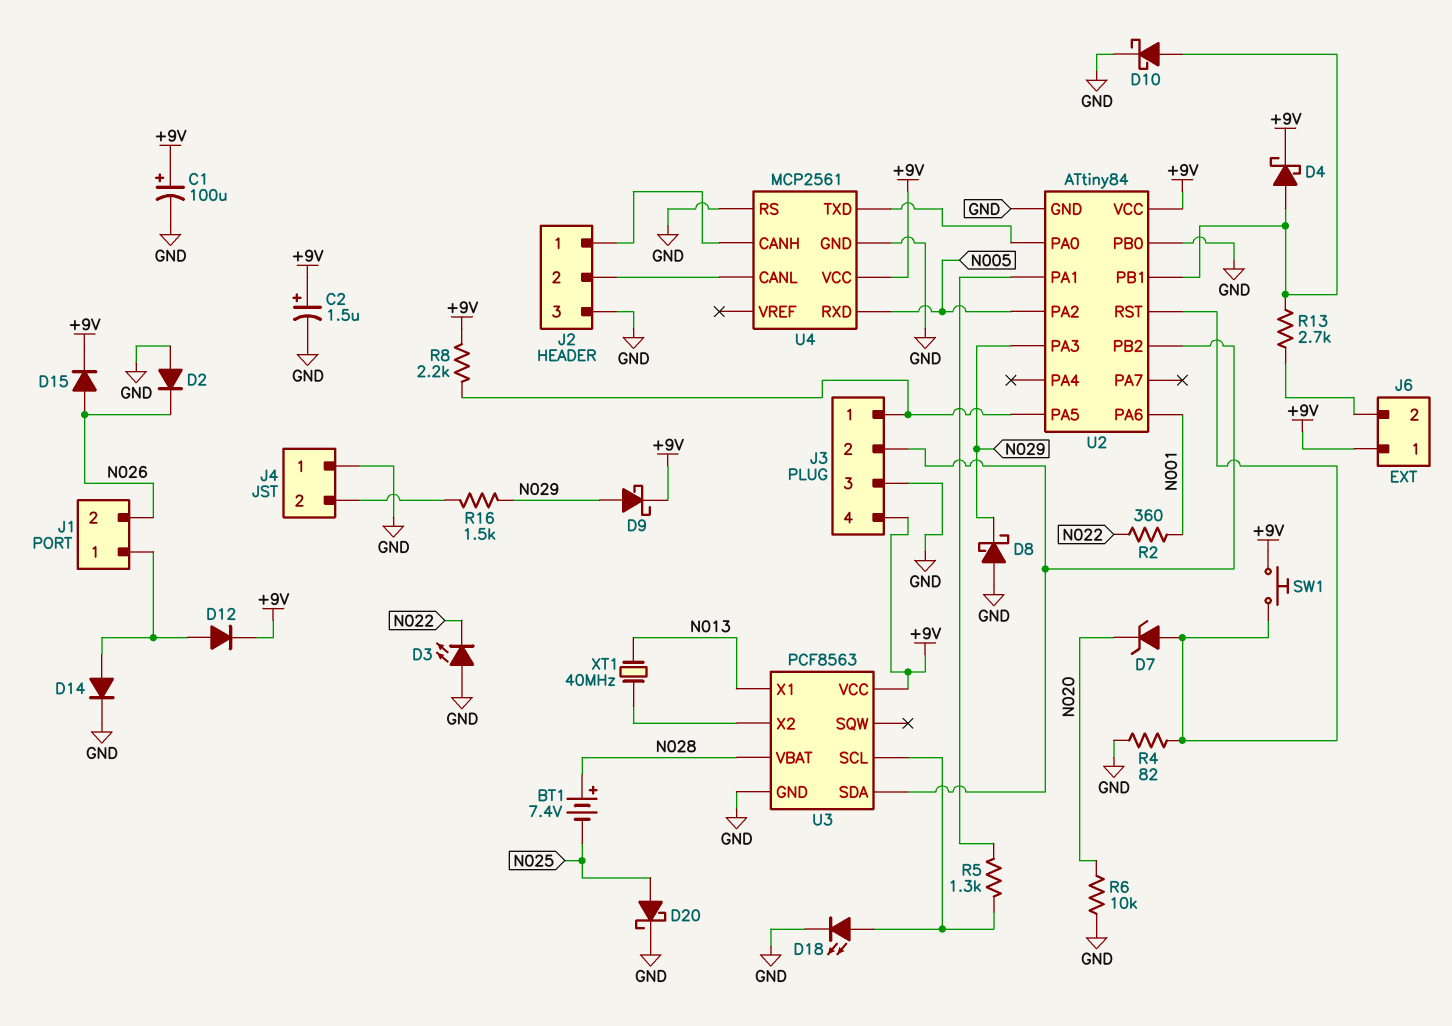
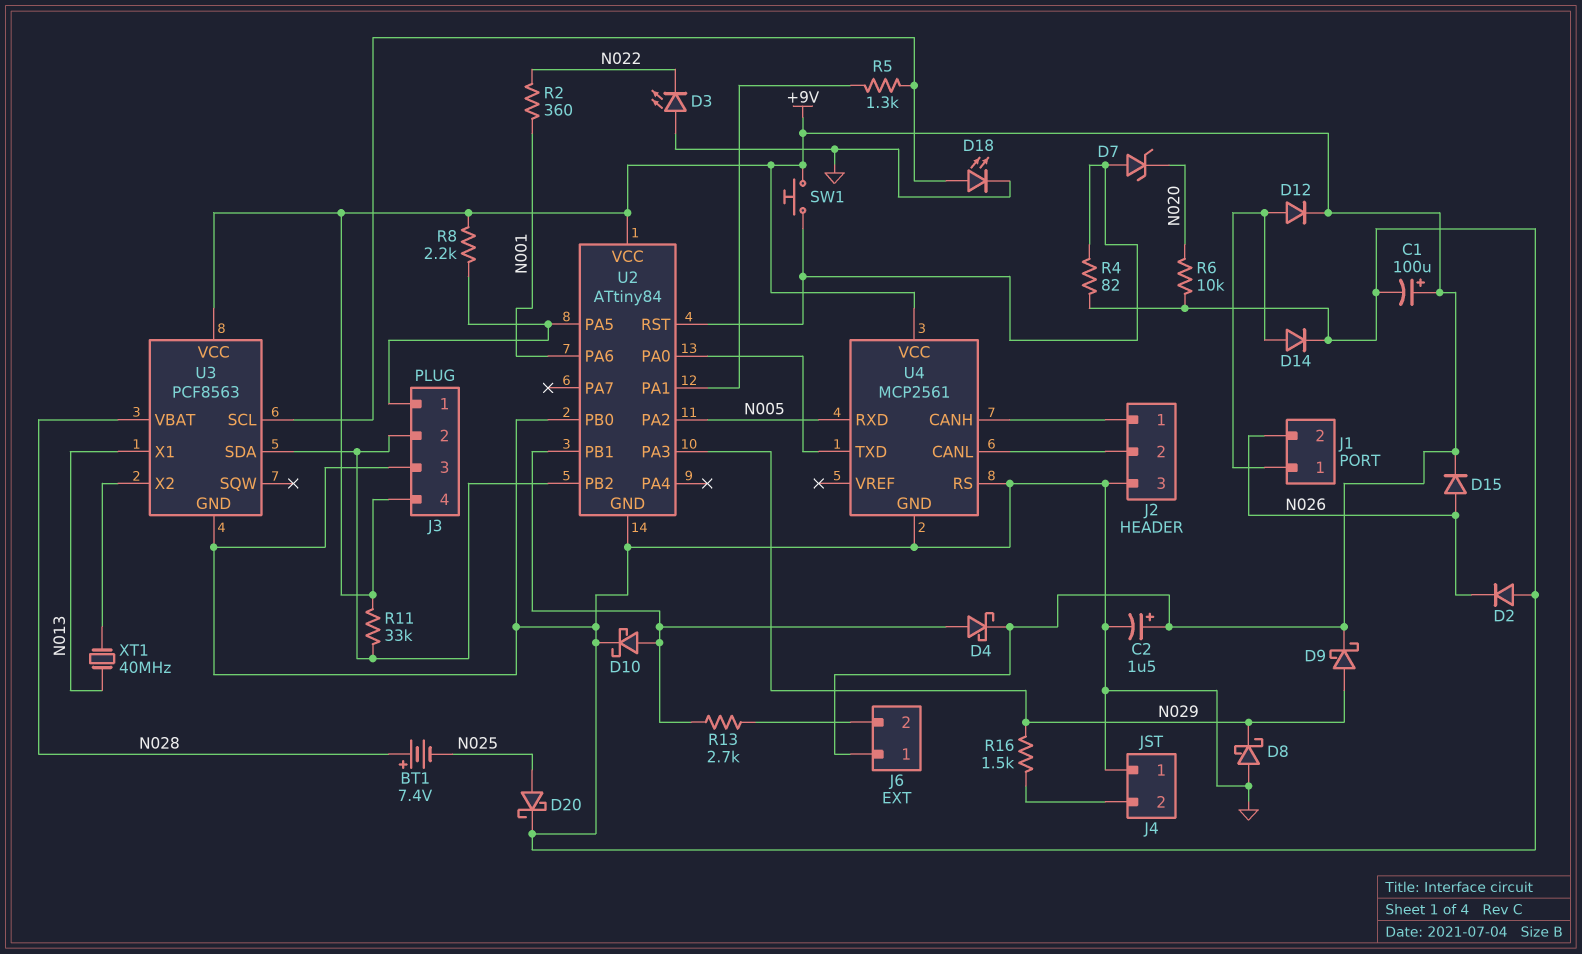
R11: none -> 33k (+9V, J3/2)

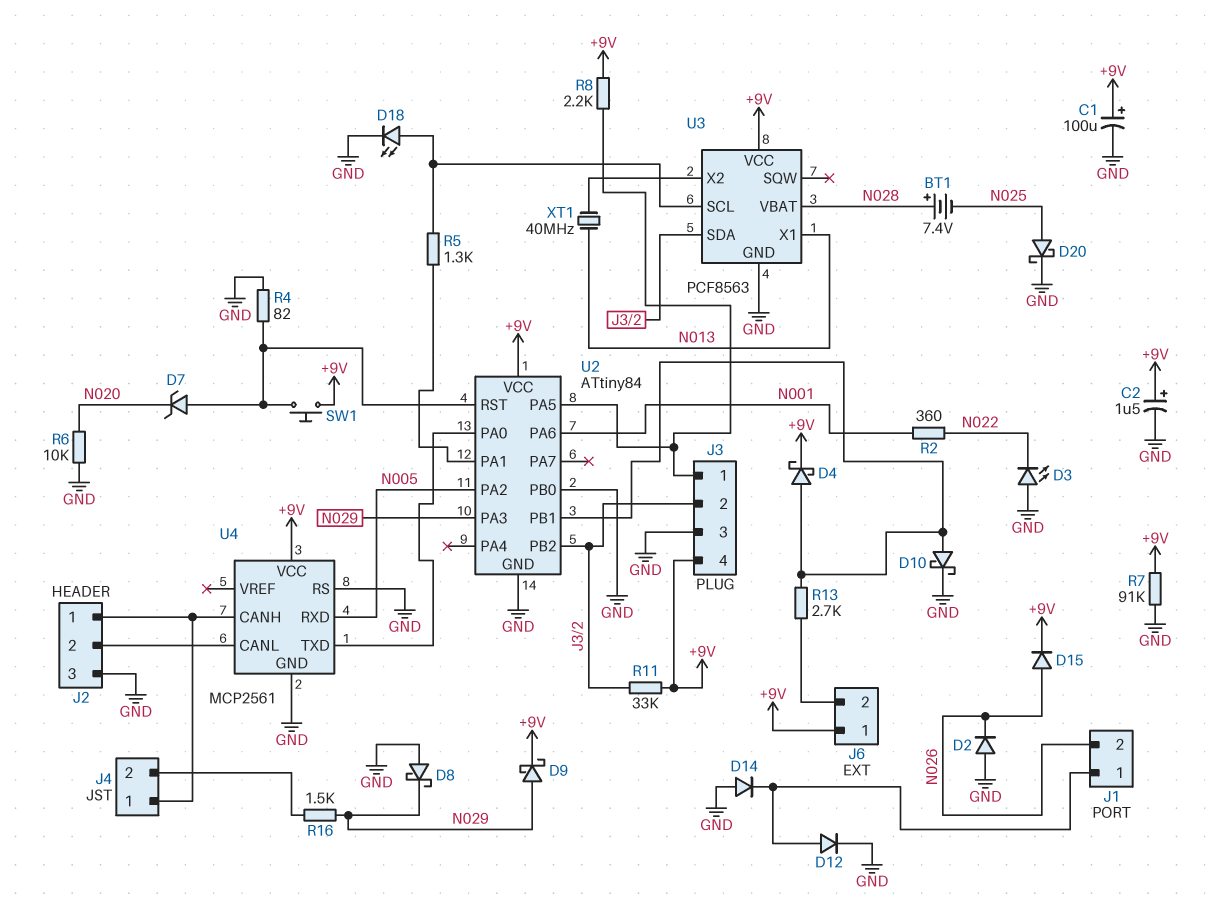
D12: diode (A J1/1, K +9V) -> diode (A J1/1, K GND)
D14: diode (A J1/1, K GND) -> diode (A GND, K J1/1)
J4 pin 1: GND -> J2/1
R7: none -> 91k (+9V, GND)

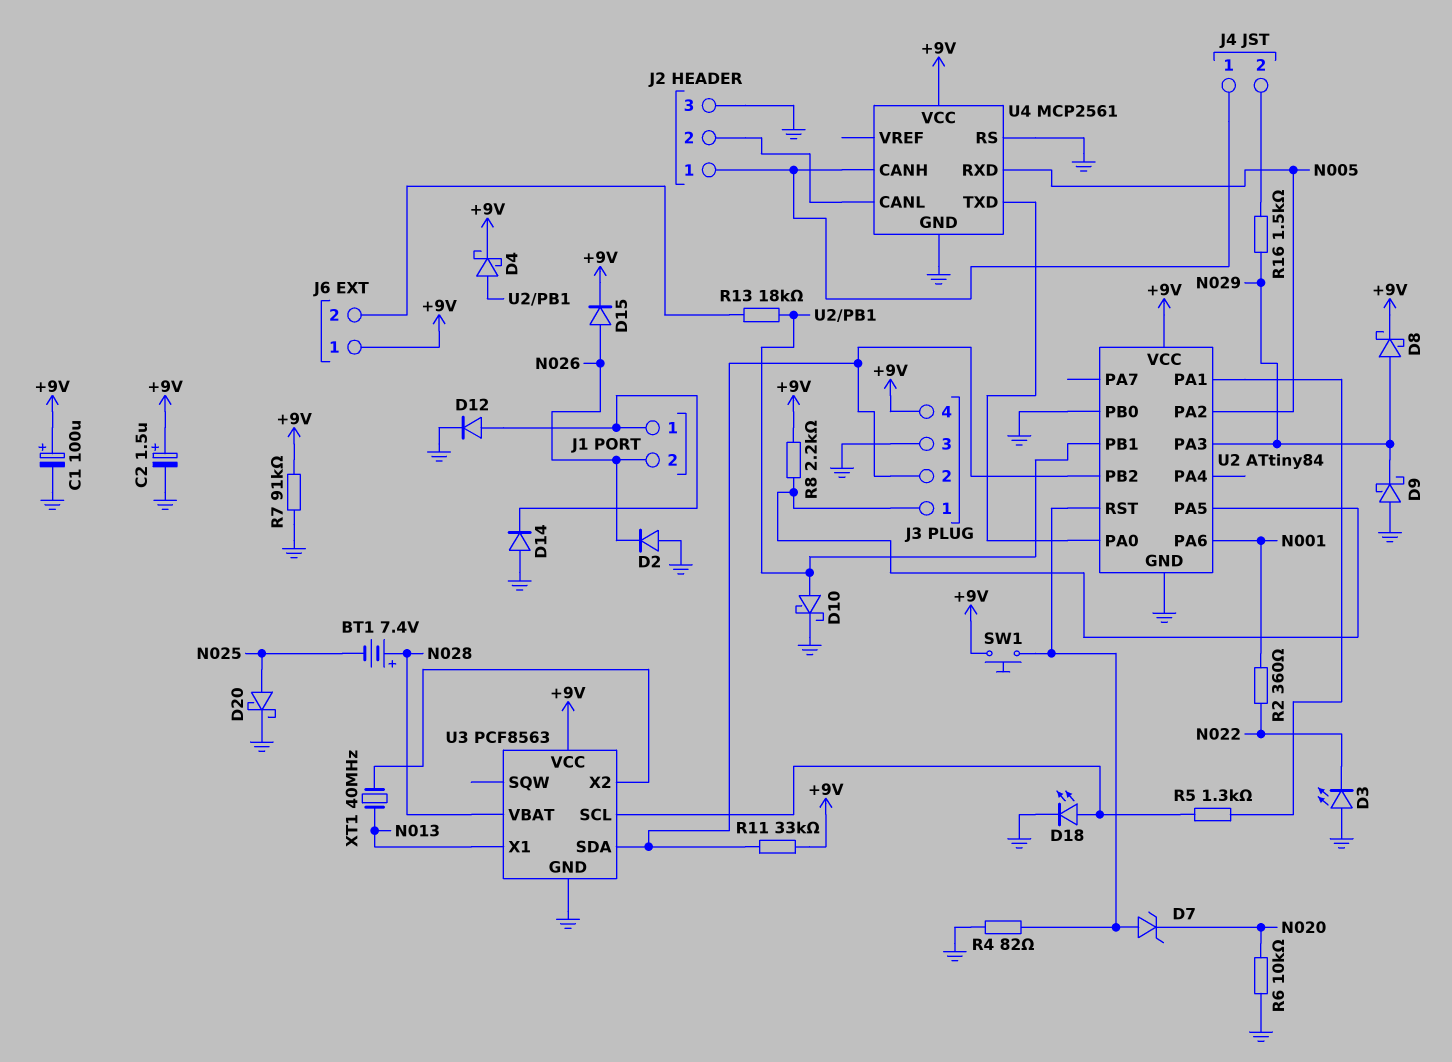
D8: schottky (A GND, K N029) -> schottky (A N029, K +9V)
D9: schottky (A N029, K +9V) -> schottky (A GND, K N029)
R13: 2.7k (J6/2, U2/PB1) -> 18k (J6/2, U2/PB1)

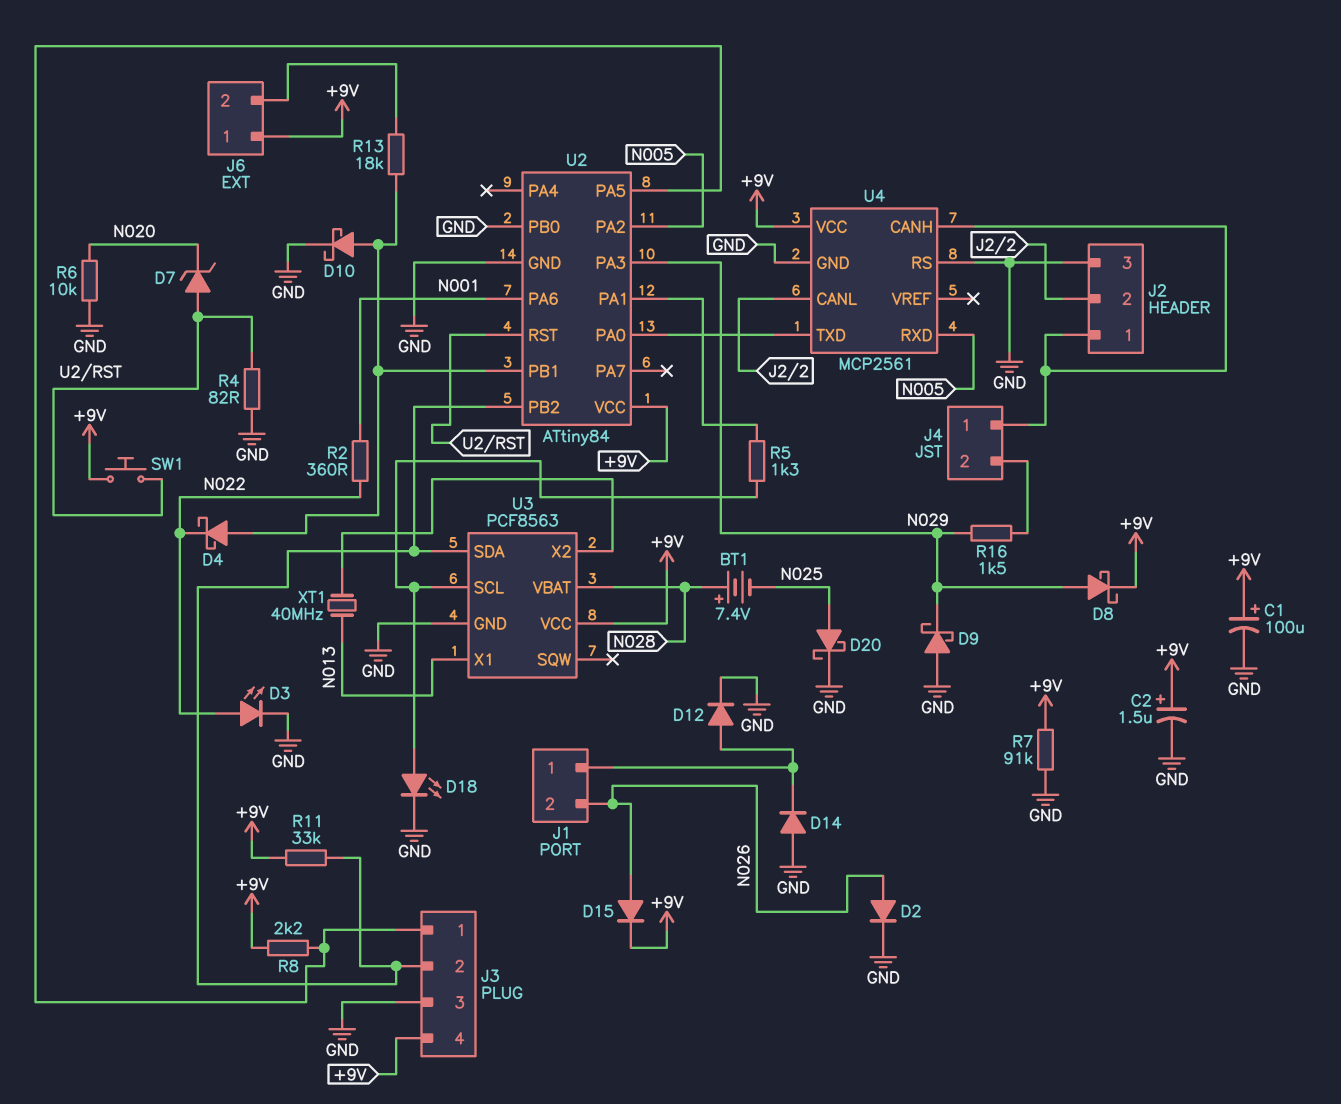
D2: diode (A GND, K N026) -> diode (A N026, K GND)
D3: LED (A GND, K N022) -> LED (A N022, K GND)
D4: schottky (A U2/PB1, K +9V) -> schottky (A U2/PB1, K N022)

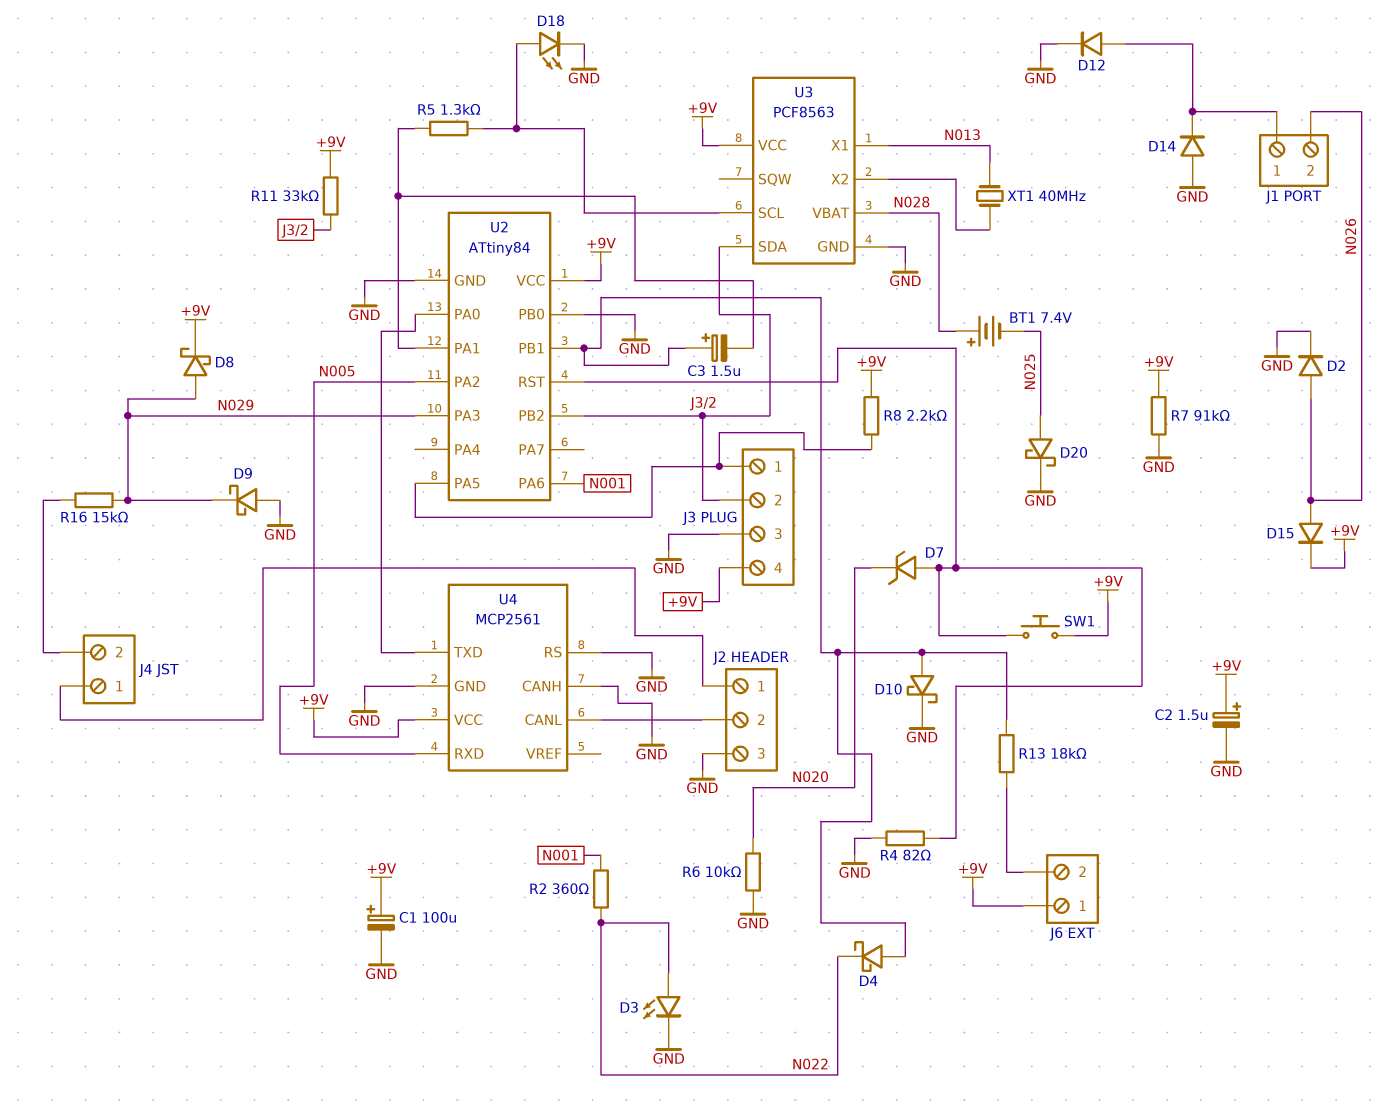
C3: none -> 1.5uF (plus U2/PB1, minus U2/PA1)
R16: 1.5k (J4/2, N029) -> 15k (J4/2, N029)
U4 pin CANH: J2/1 -> GND

